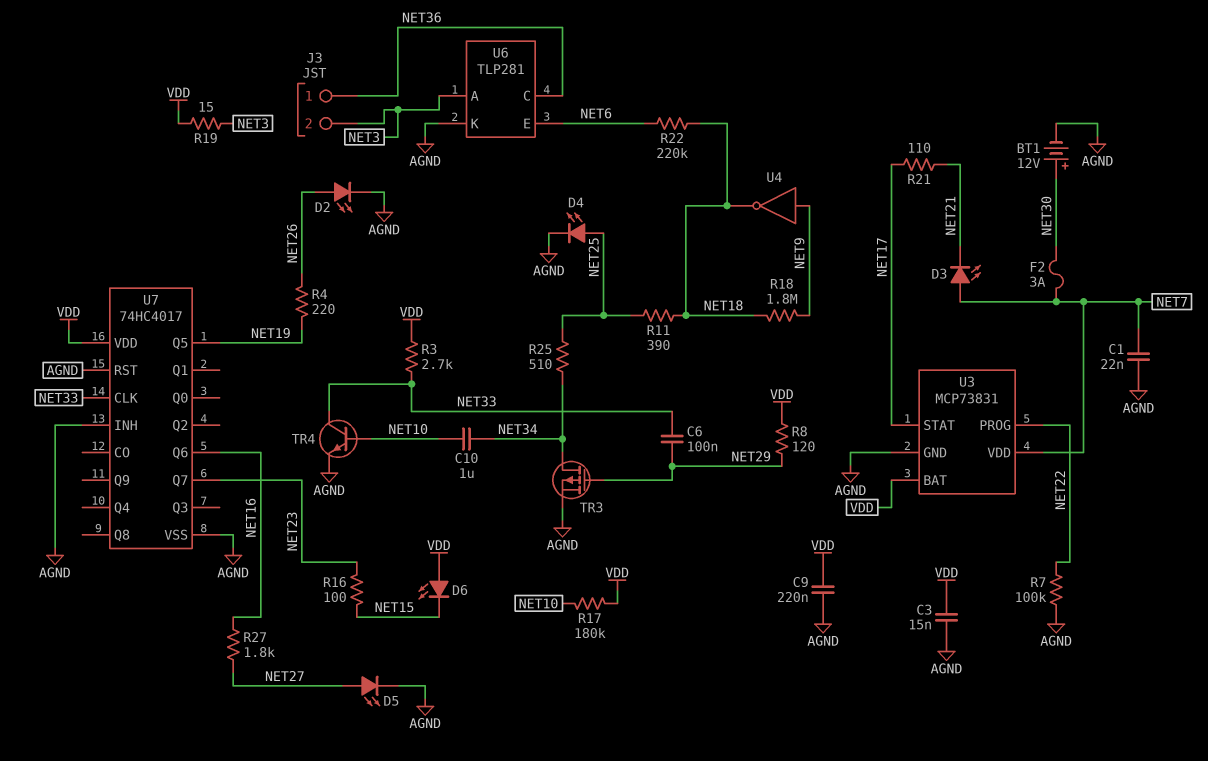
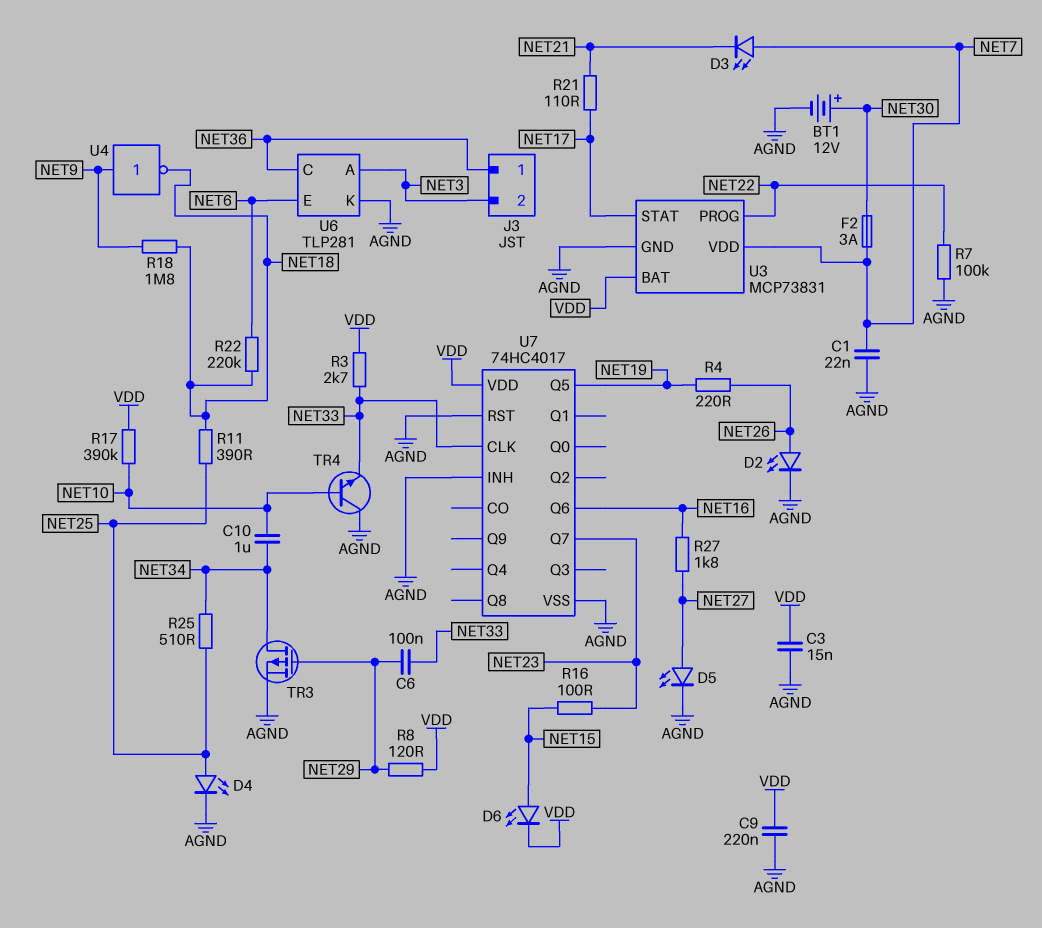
D6: LED (A VDD, K NET15) -> LED (A NET15, K VDD)
R17: 180k (NET10, VDD) -> 390k (NET10, VDD)
R19: 15 (NET3, VDD) -> none
TR4: NPN (B NET10, C NET33, E AGND) -> NPN (B NET10, C AGND, E NET33)

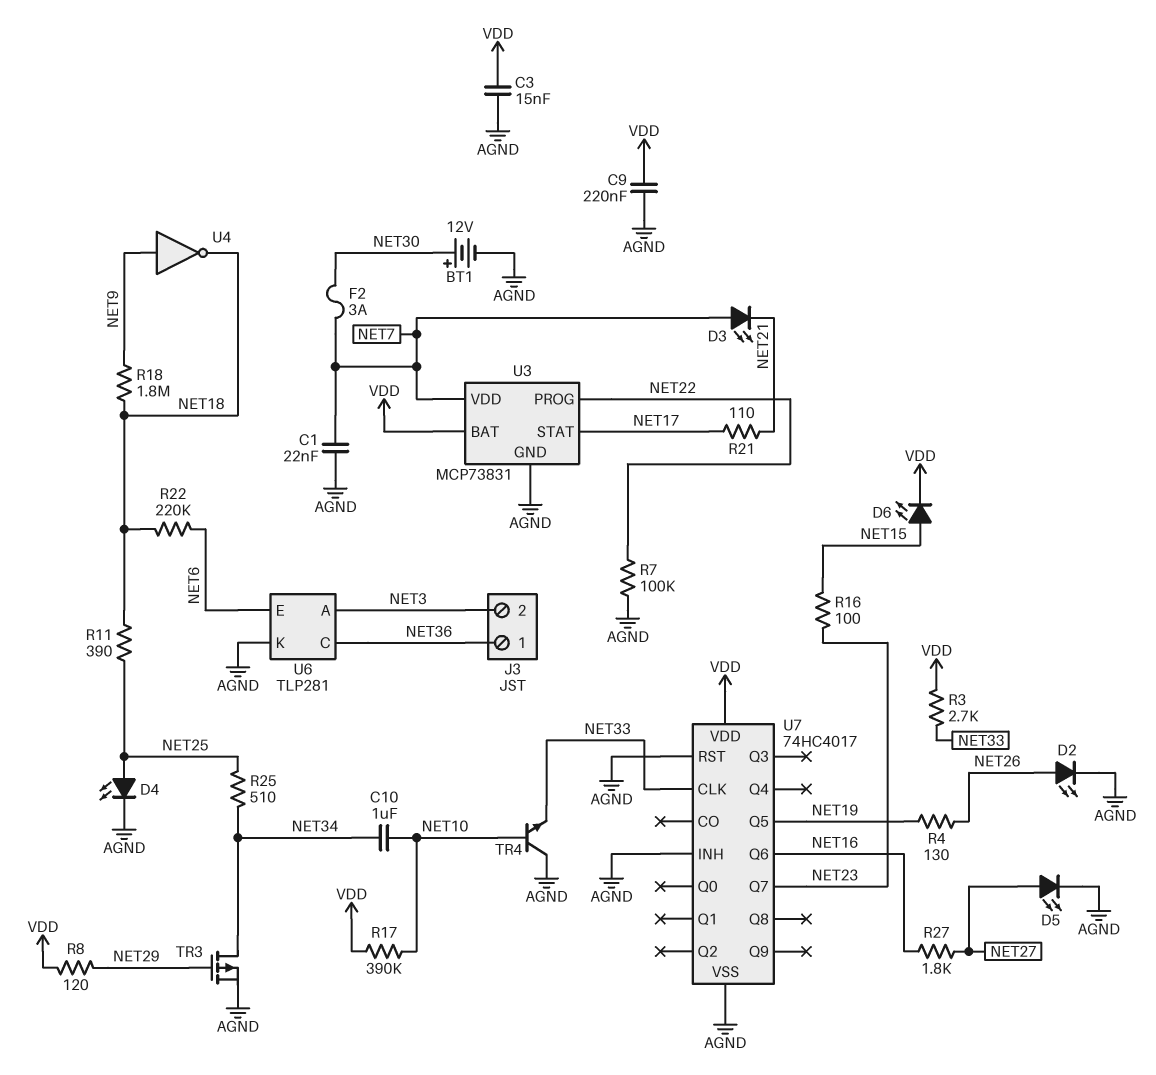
C6: 100nF (NET29, NET33) -> none
R4: 220 (NET19, NET26) -> 130 (NET19, NET26)

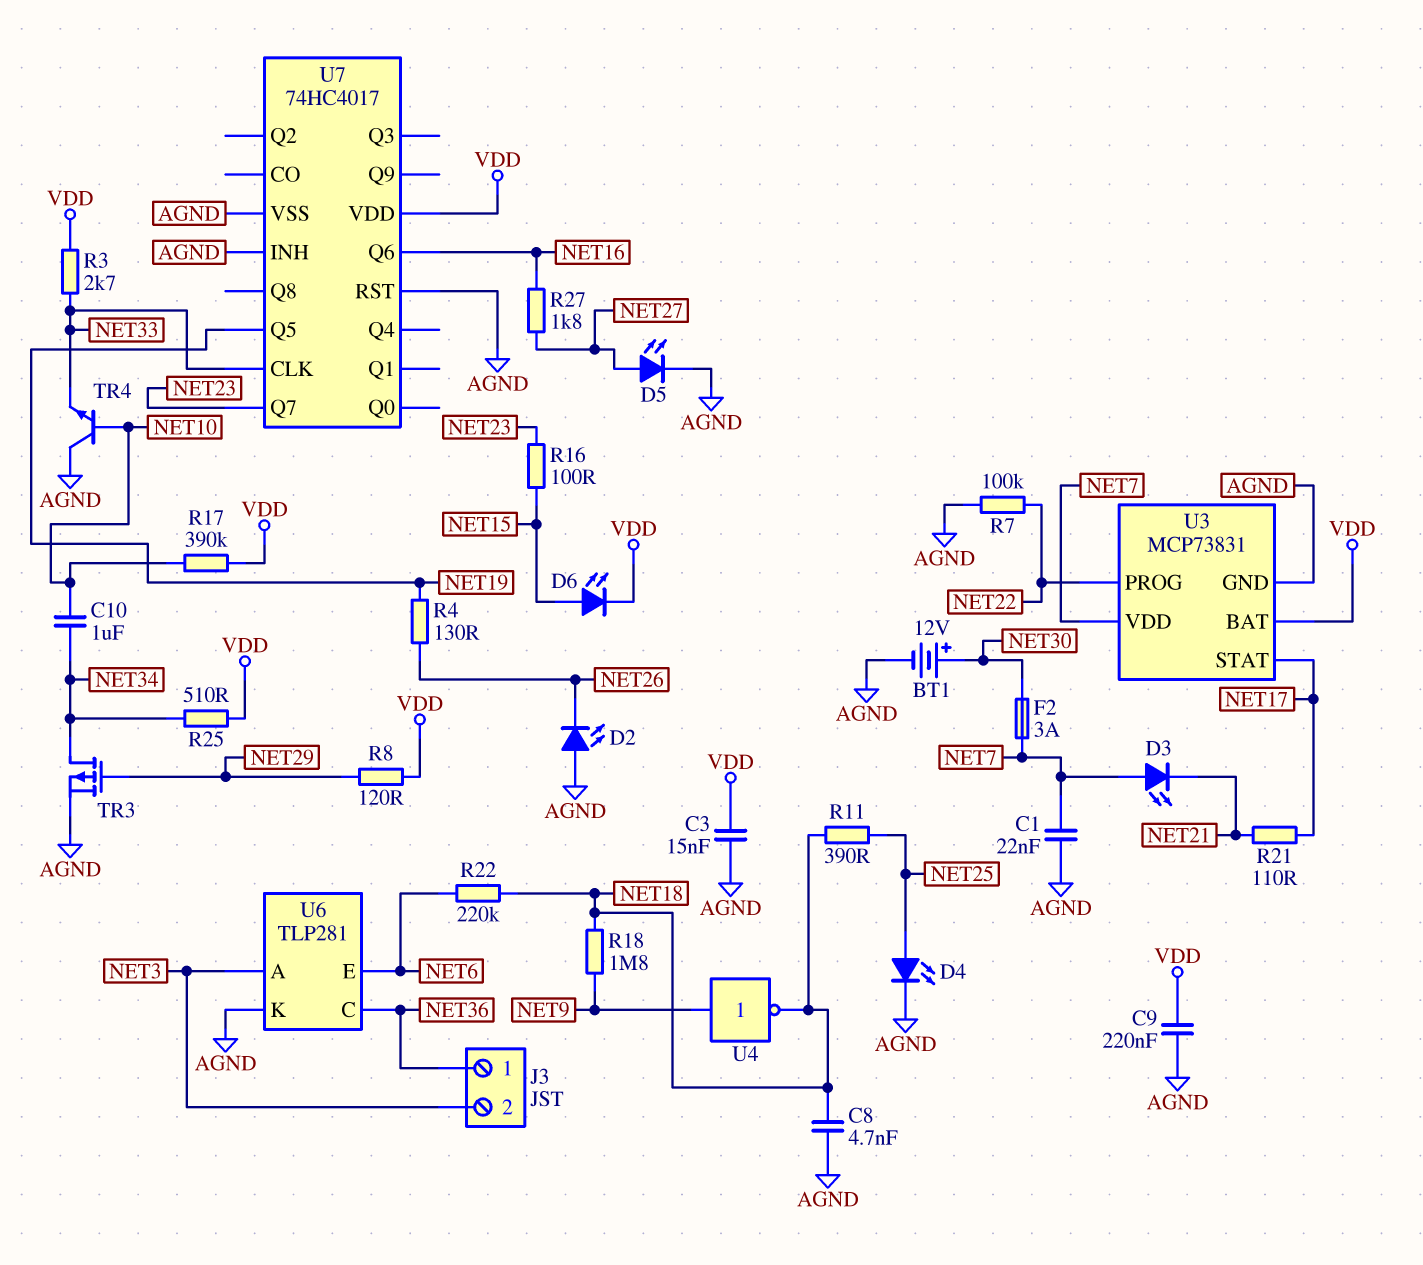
C8: none -> 4.7nF (AGND, NET18)
D2: LED (A NET26, K AGND) -> LED (A AGND, K NET26)
R25: 510 (NET25, NET34) -> 510 (NET34, VDD)

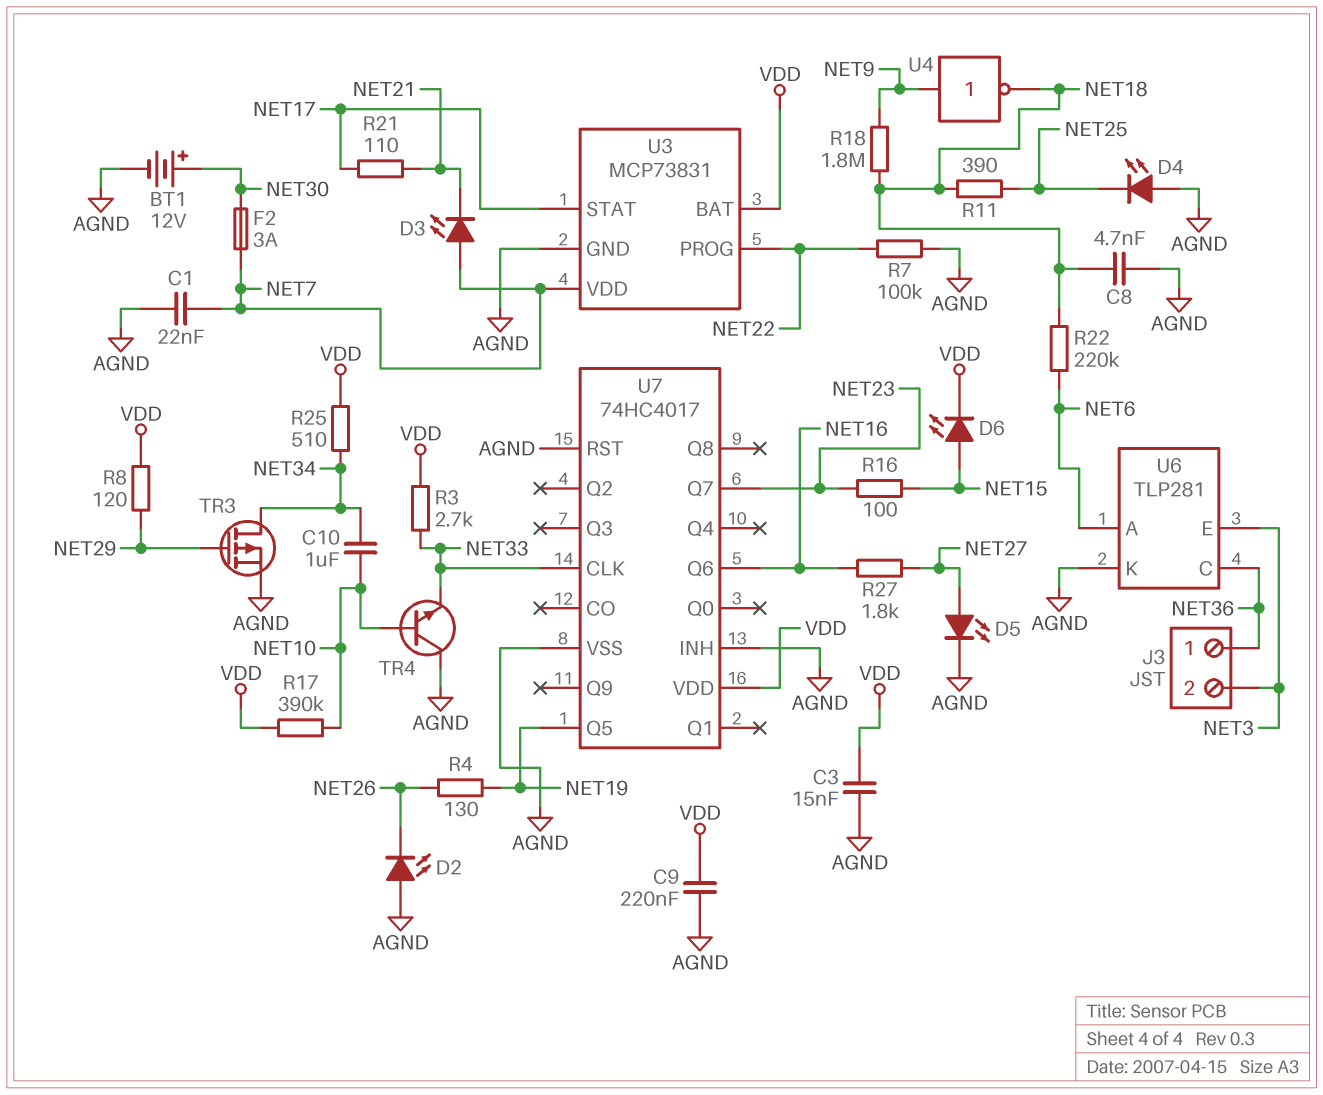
D4: LED (A NET25, K AGND) -> LED (A AGND, K NET25)
U6 pin A: NET3 -> NET6
U6 pin E: NET6 -> NET3

